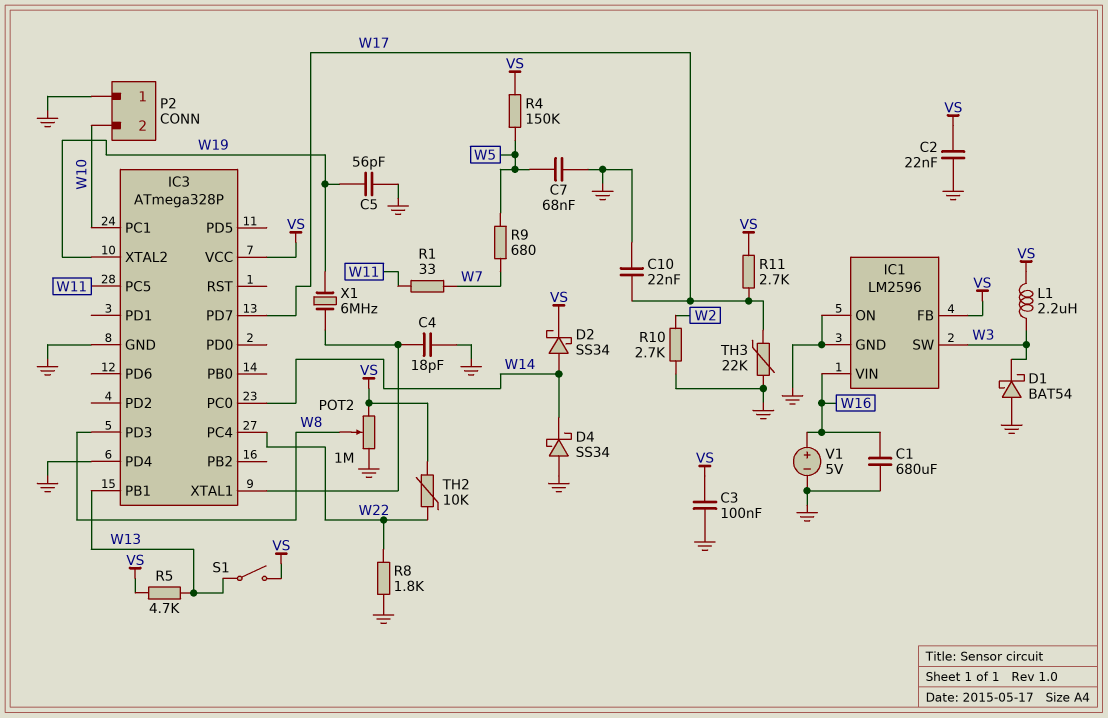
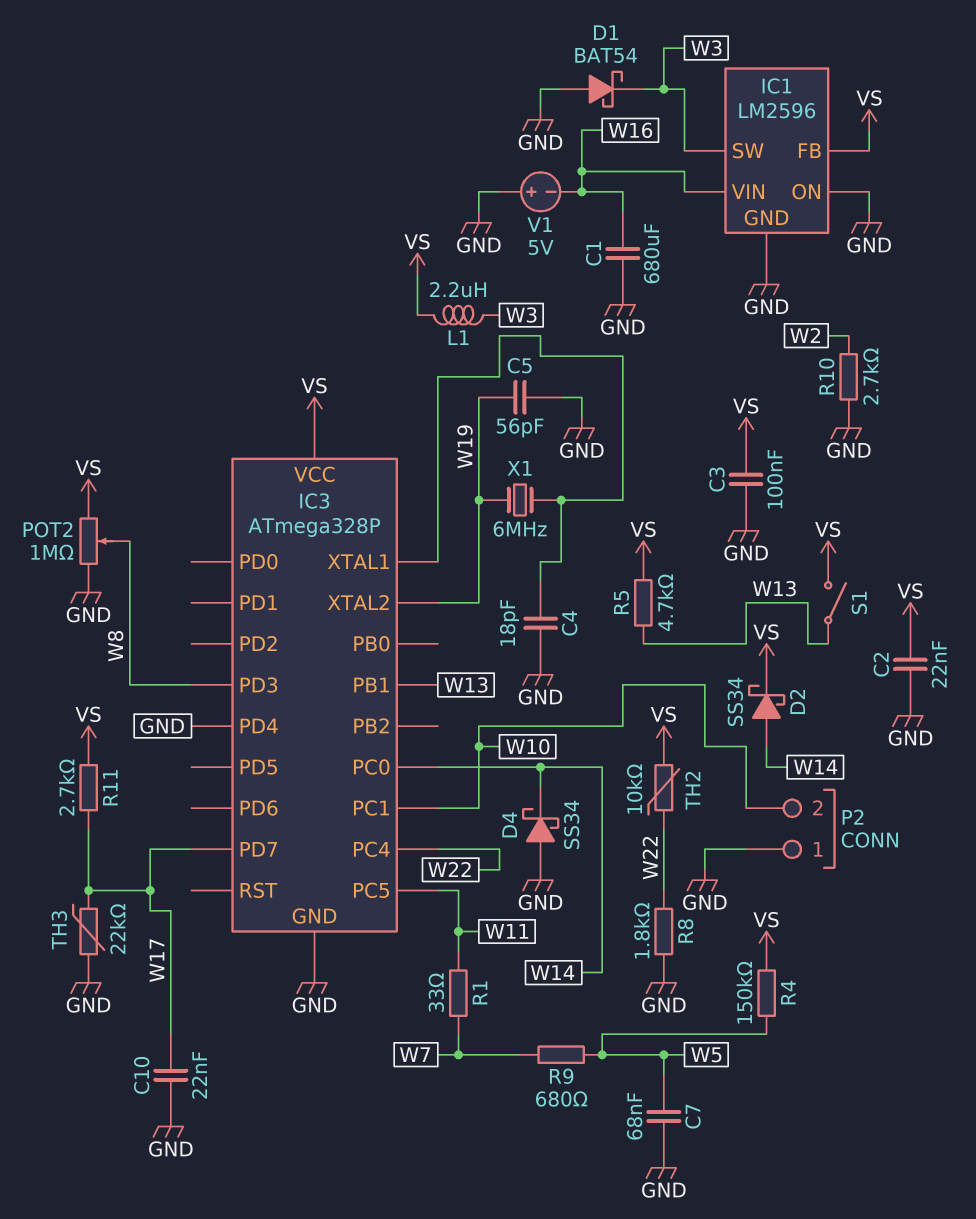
V1: 5V (plus W16, minus GND) -> 5V (plus GND, minus W16)

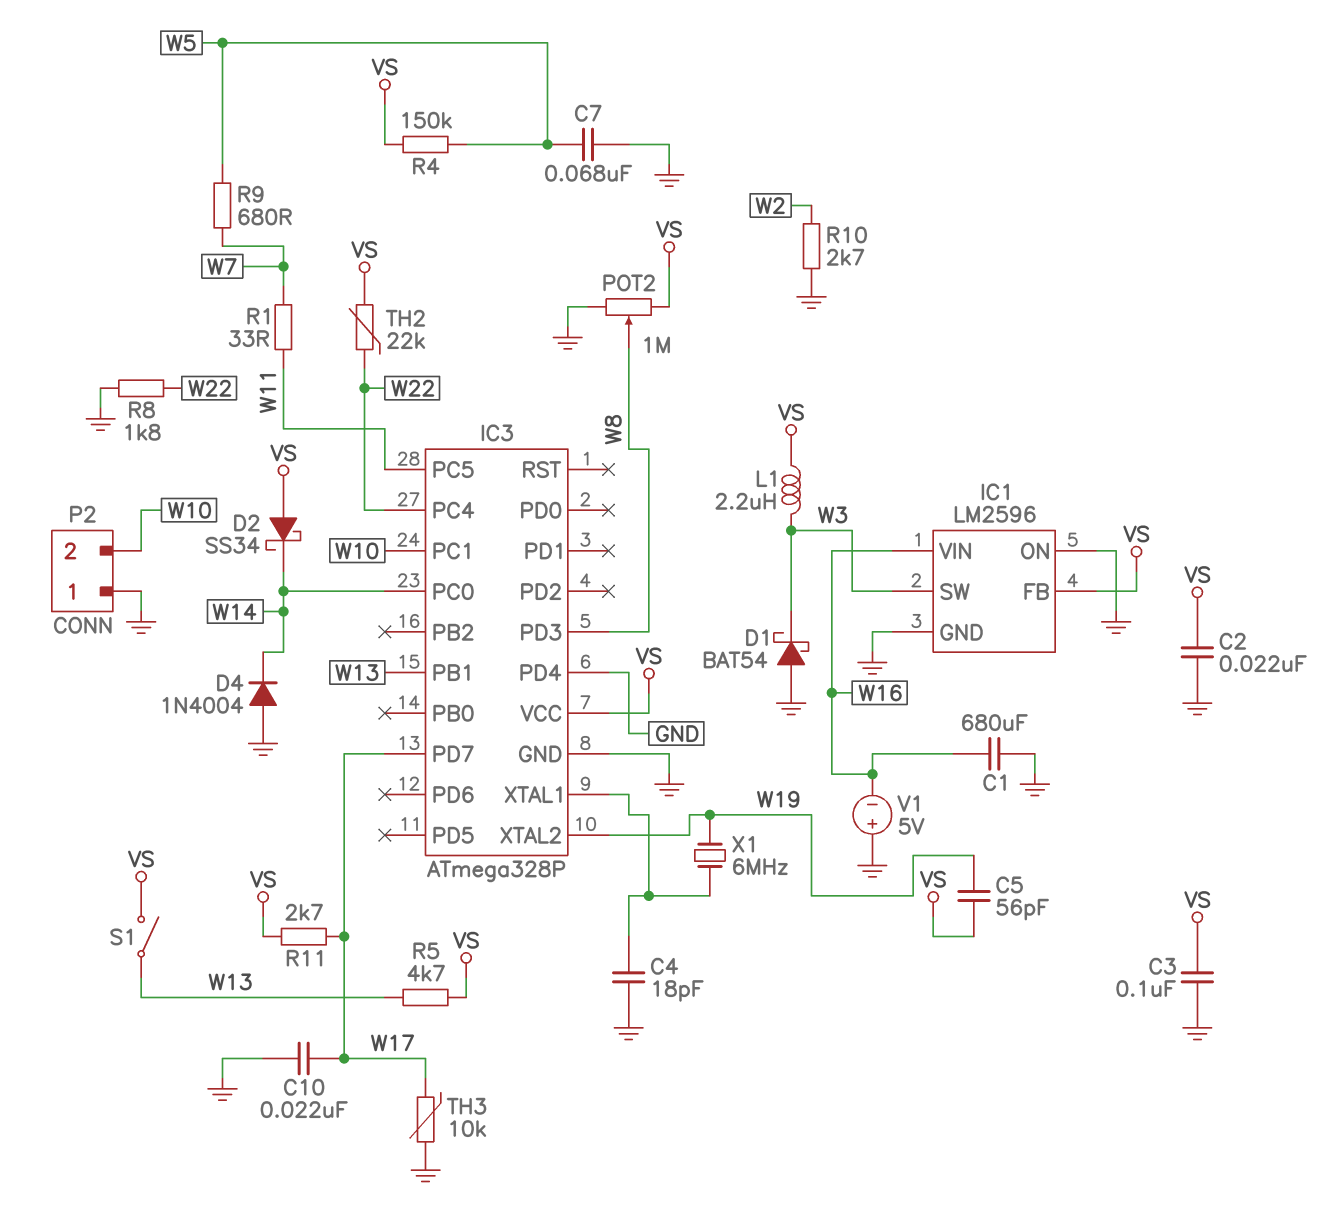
C5: 56pF (GND, W19) -> 56pF (VS, W19)
D2: schottky SS34 (A W14, K VS) -> schottky SS34 (A VS, K W14)
D4: schottky SS34 (A GND, K W14) -> diode 1N4004 (A GND, K W14)
TH2: 10k (VS, W22) -> 22k (VS, W22)
TH3: 22k (GND, W17) -> 10k (GND, W17)

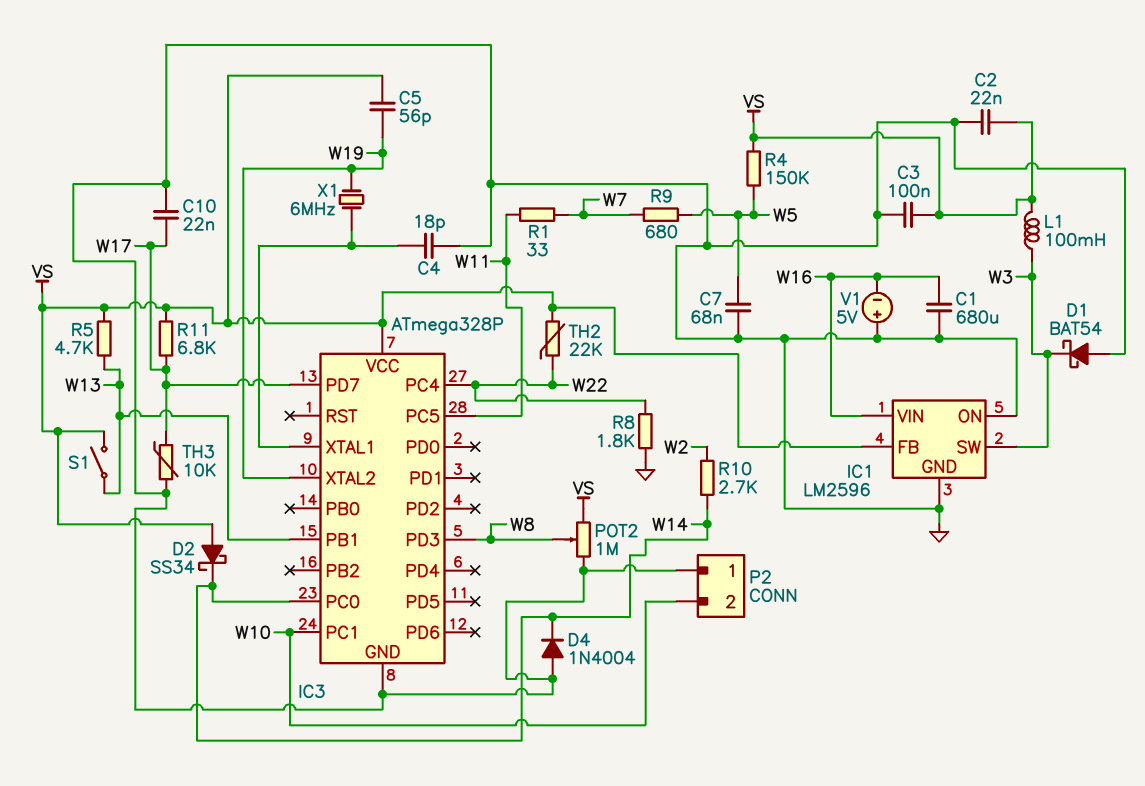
IC3 pin PD4: GND -> none
L1: 2.2uH (VS, W3) -> 100mH (VS, W3)
R10: 2.7k (GND, W2) -> 2.7k (W2, W14)
R11: 2.7k (VS, W17) -> 6.8k (VS, W17)

